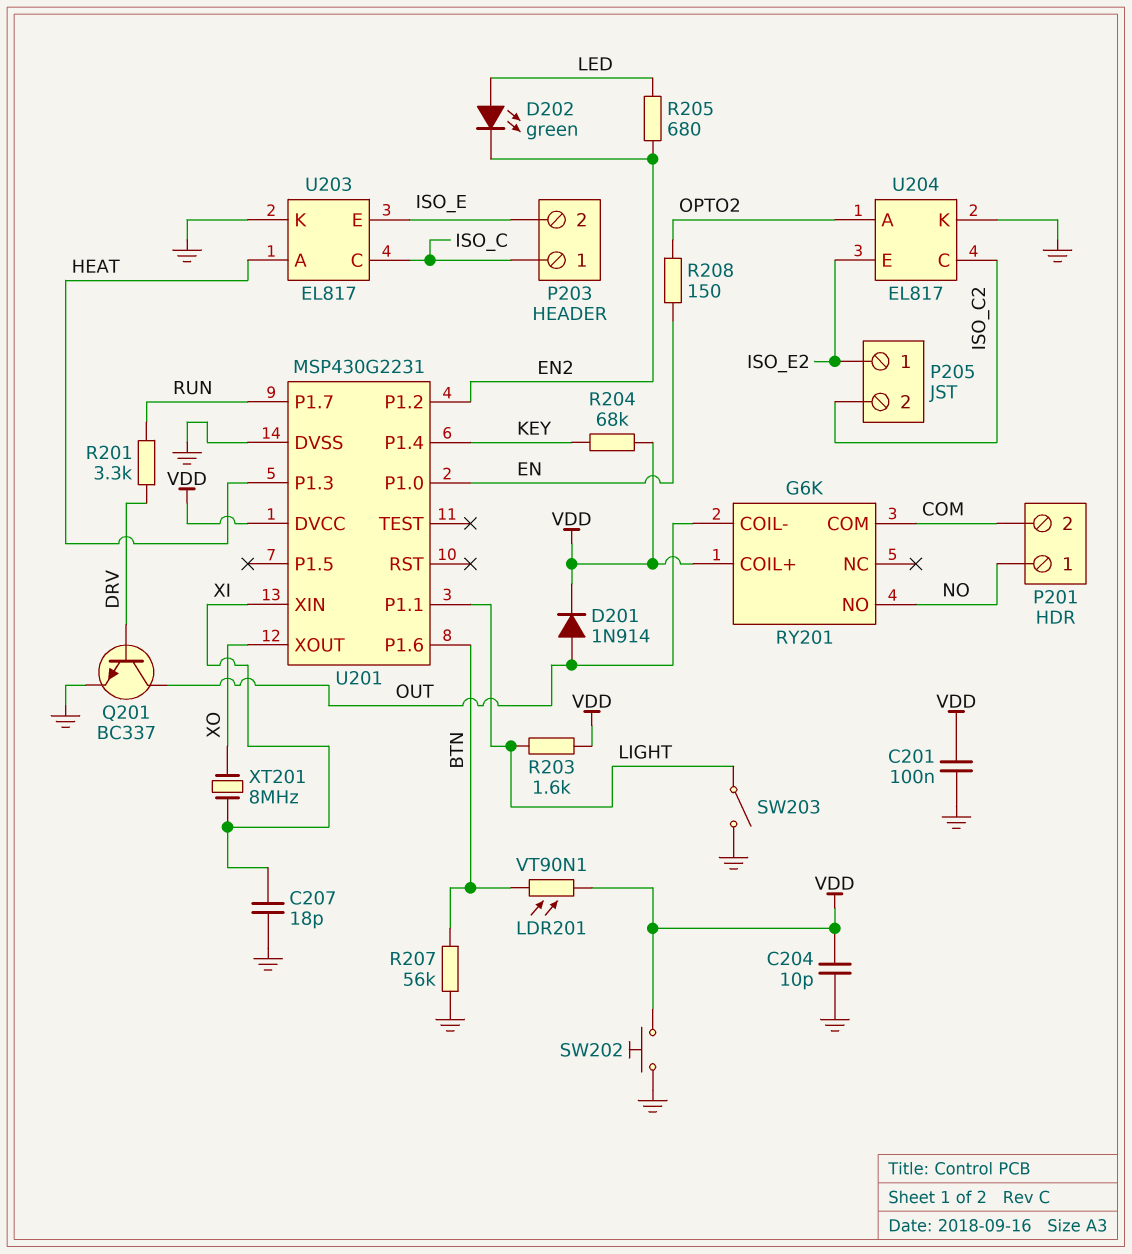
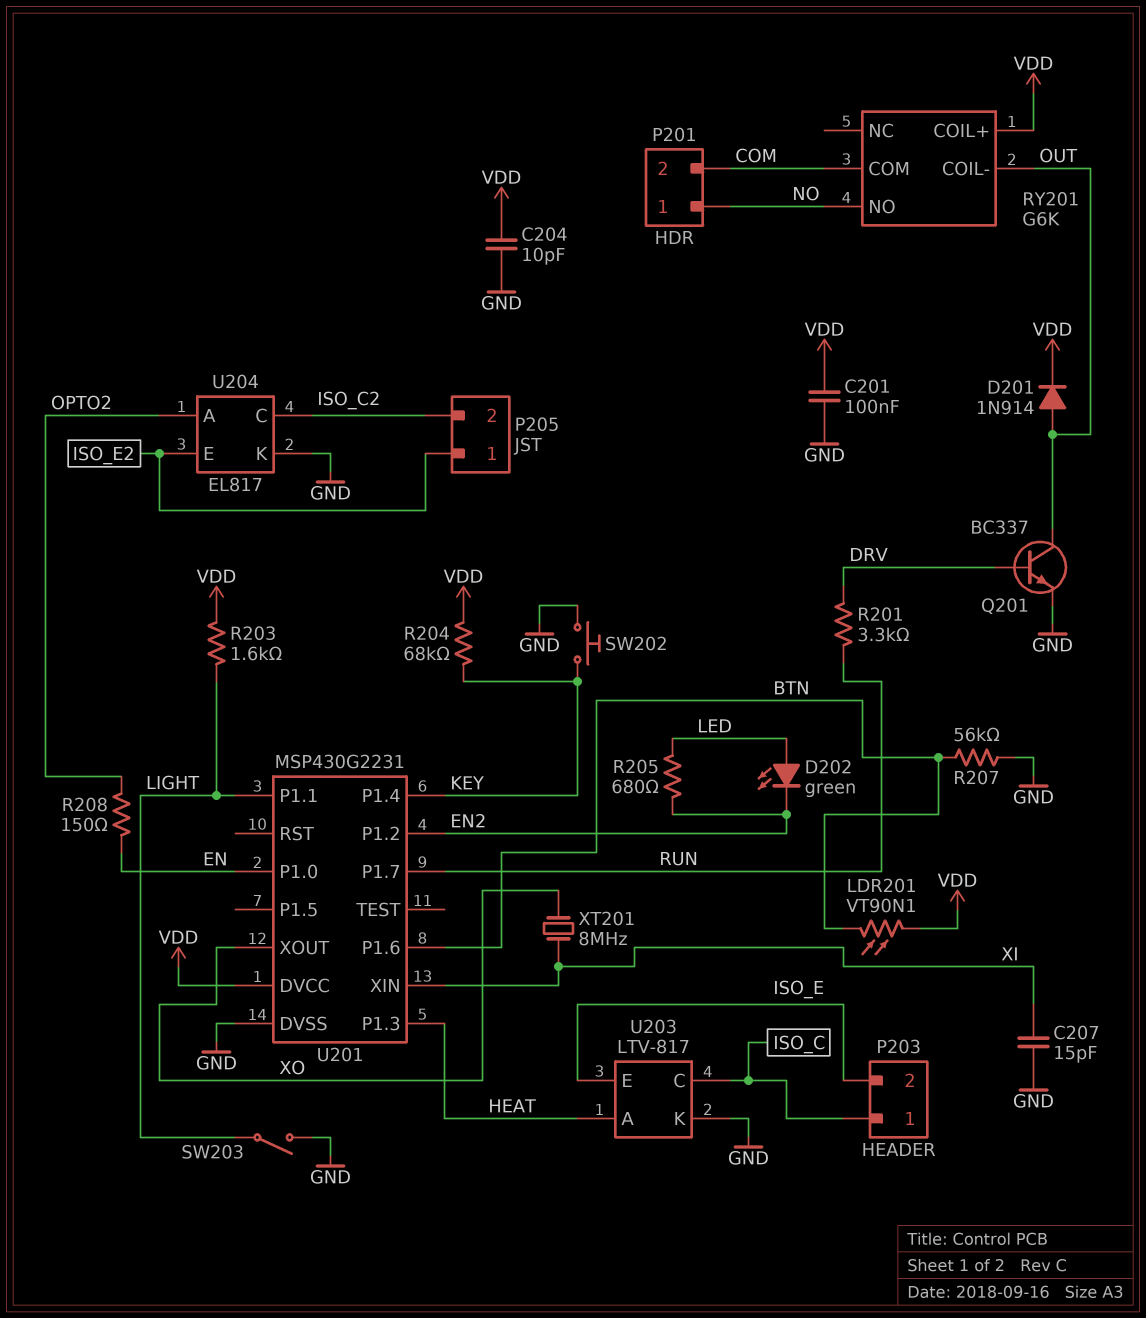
C207: 18pF (GND, XI) -> 15pF (GND, XI)
SW202: button (GND, VDD) -> button (GND, KEY)
U203: EL817 -> LTV-817

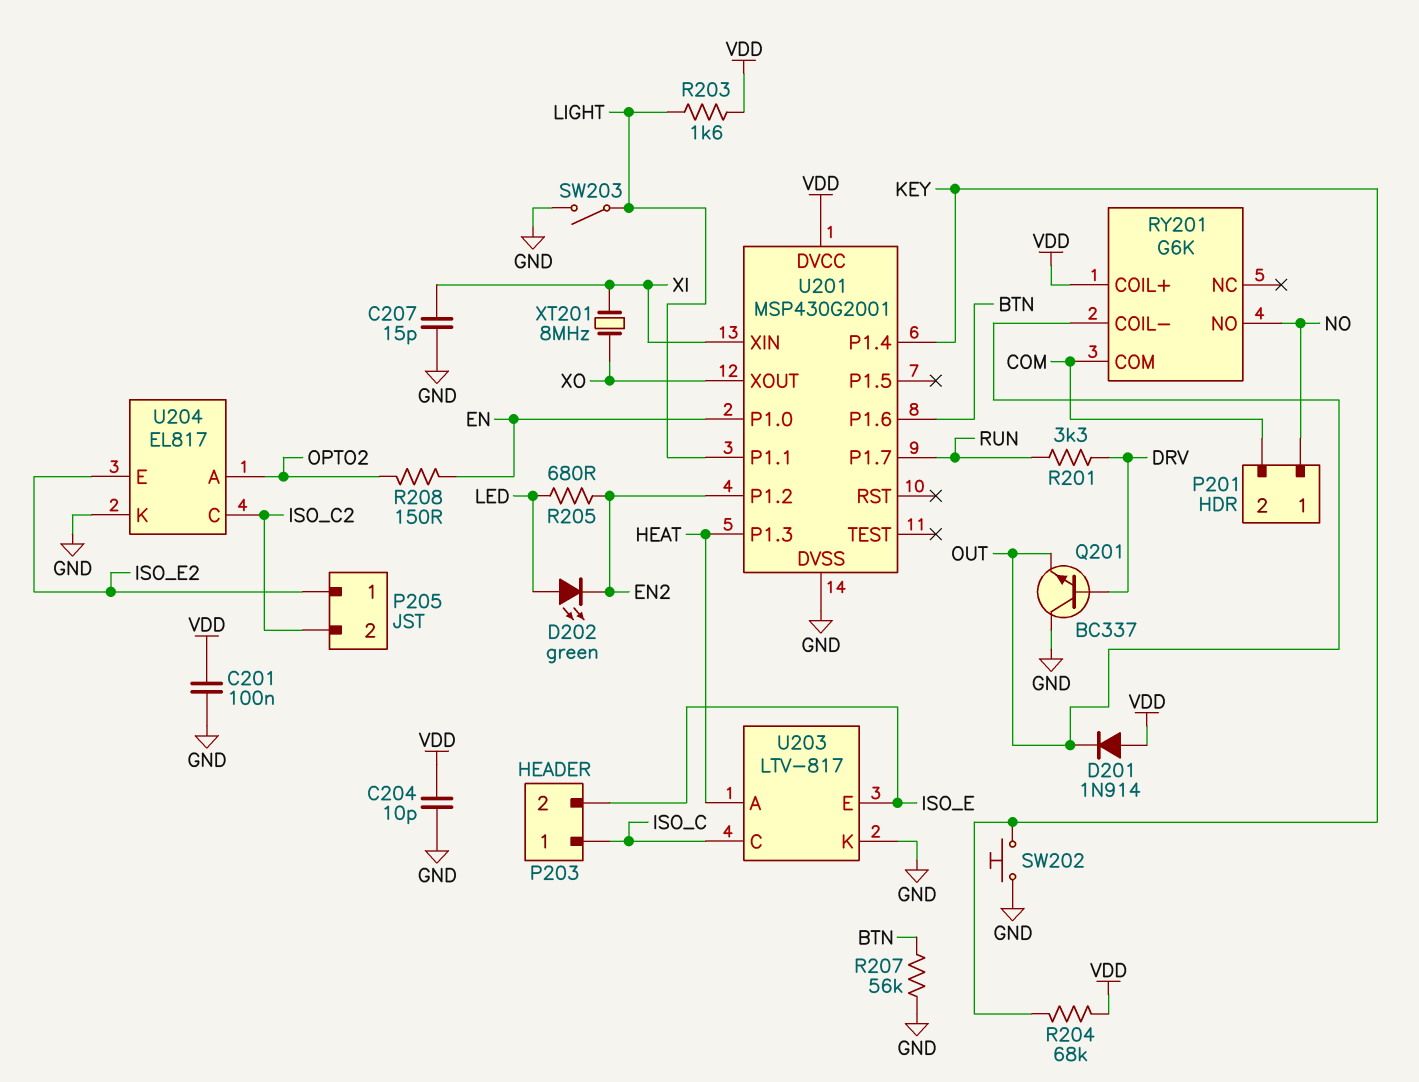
D201: diode 1N914 (A OUT, K VDD) -> diode 1N914 (A VDD, K OUT)
LDR201: VT90N1 (BTN, VDD) -> none
Q201: NPN BC337 (B DRV, C OUT, E GND) -> NPN BC337 (B DRV, C GND, E OUT)
U201: MSP430G2231 -> MSP430G2001

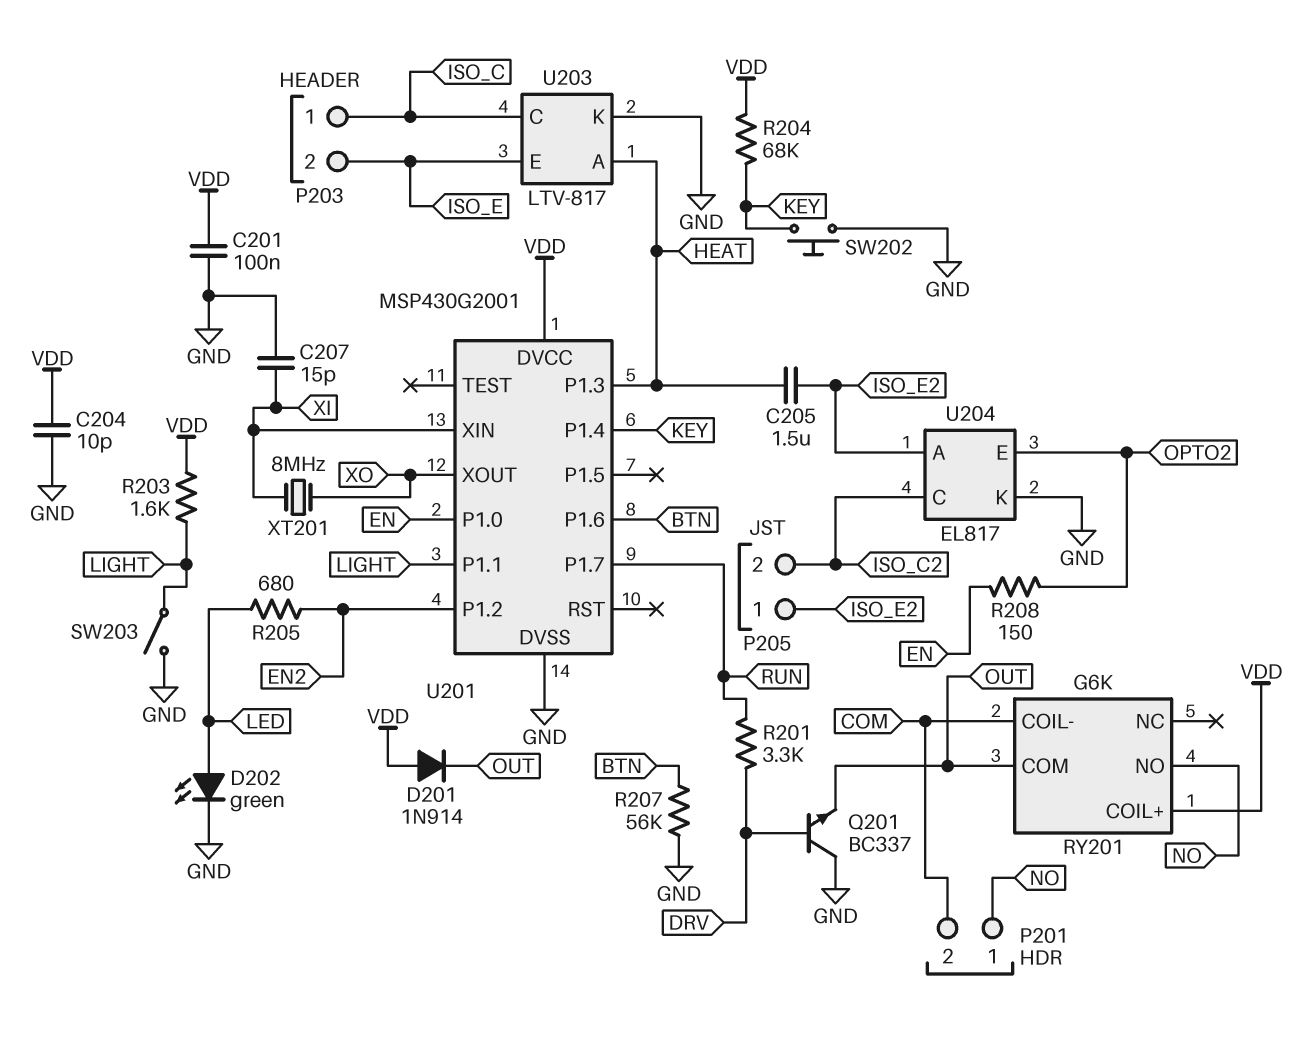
C205: none -> 1.5uF (HEAT, ISO_E2)
D202: LED green (A LED, K EN2) -> LED green (A LED, K GND)
RY201 pin COIL-: OUT -> COM
RY201 pin COM: COM -> OUT
U204 pin A: OPTO2 -> ISO_E2
U204 pin E: ISO_E2 -> OPTO2

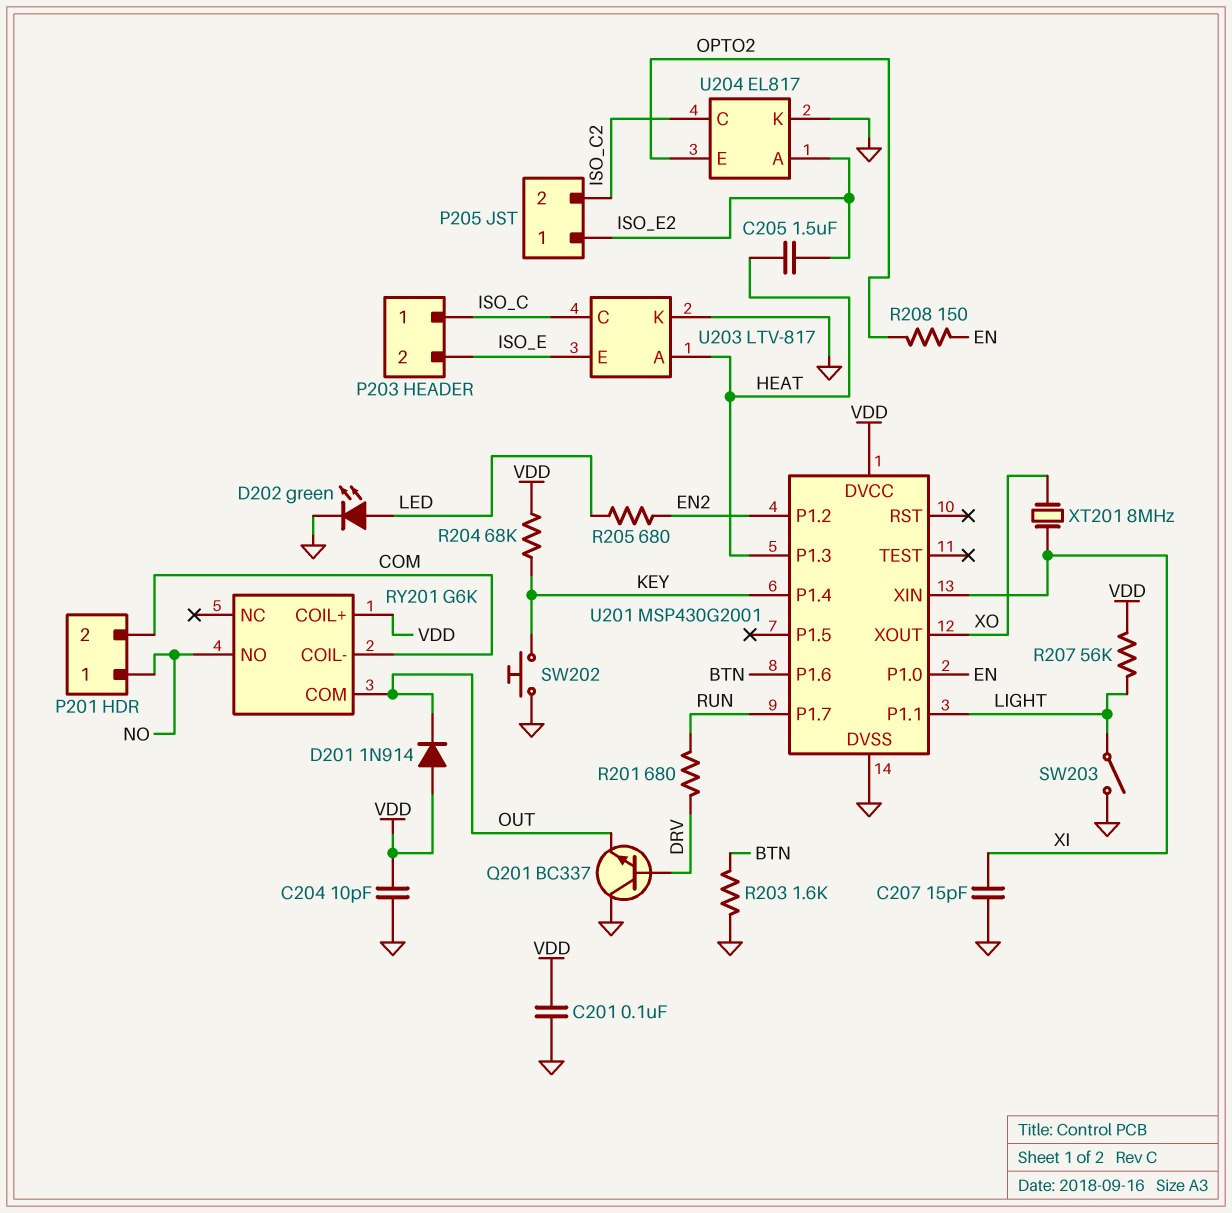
R201: 3.3k (DRV, RUN) -> 680 (DRV, RUN)
R203: 1.6k (LIGHT, VDD) -> 1.6k (BTN, GND)
R207: 56k (BTN, GND) -> 56k (LIGHT, VDD)

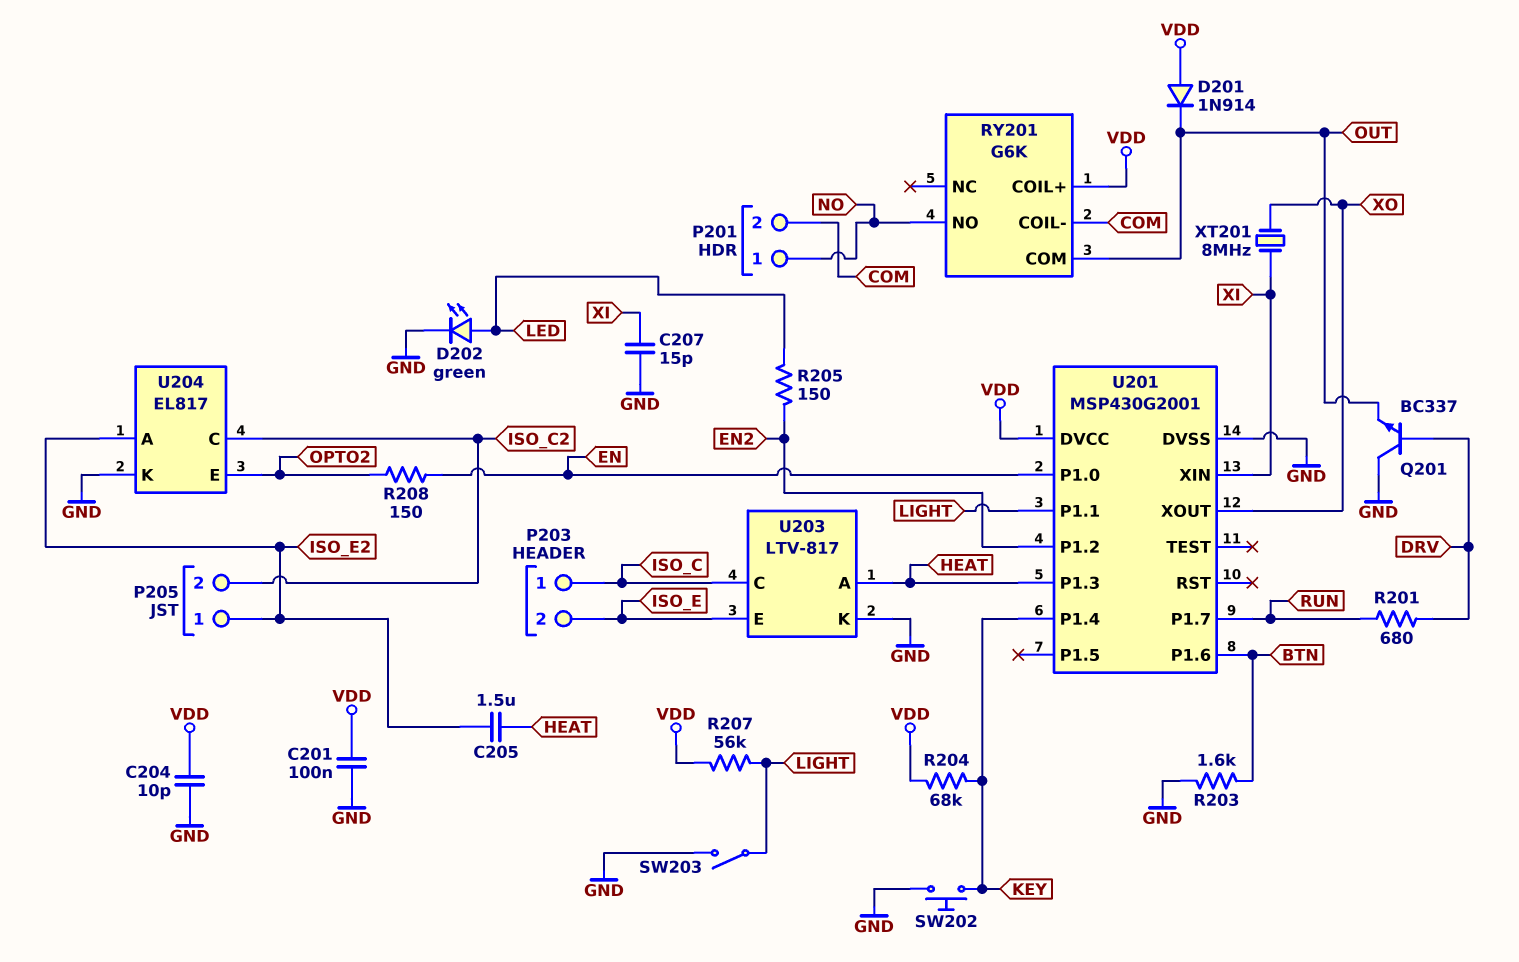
R205: 680 (EN2, LED) -> 150 (EN2, LED)

